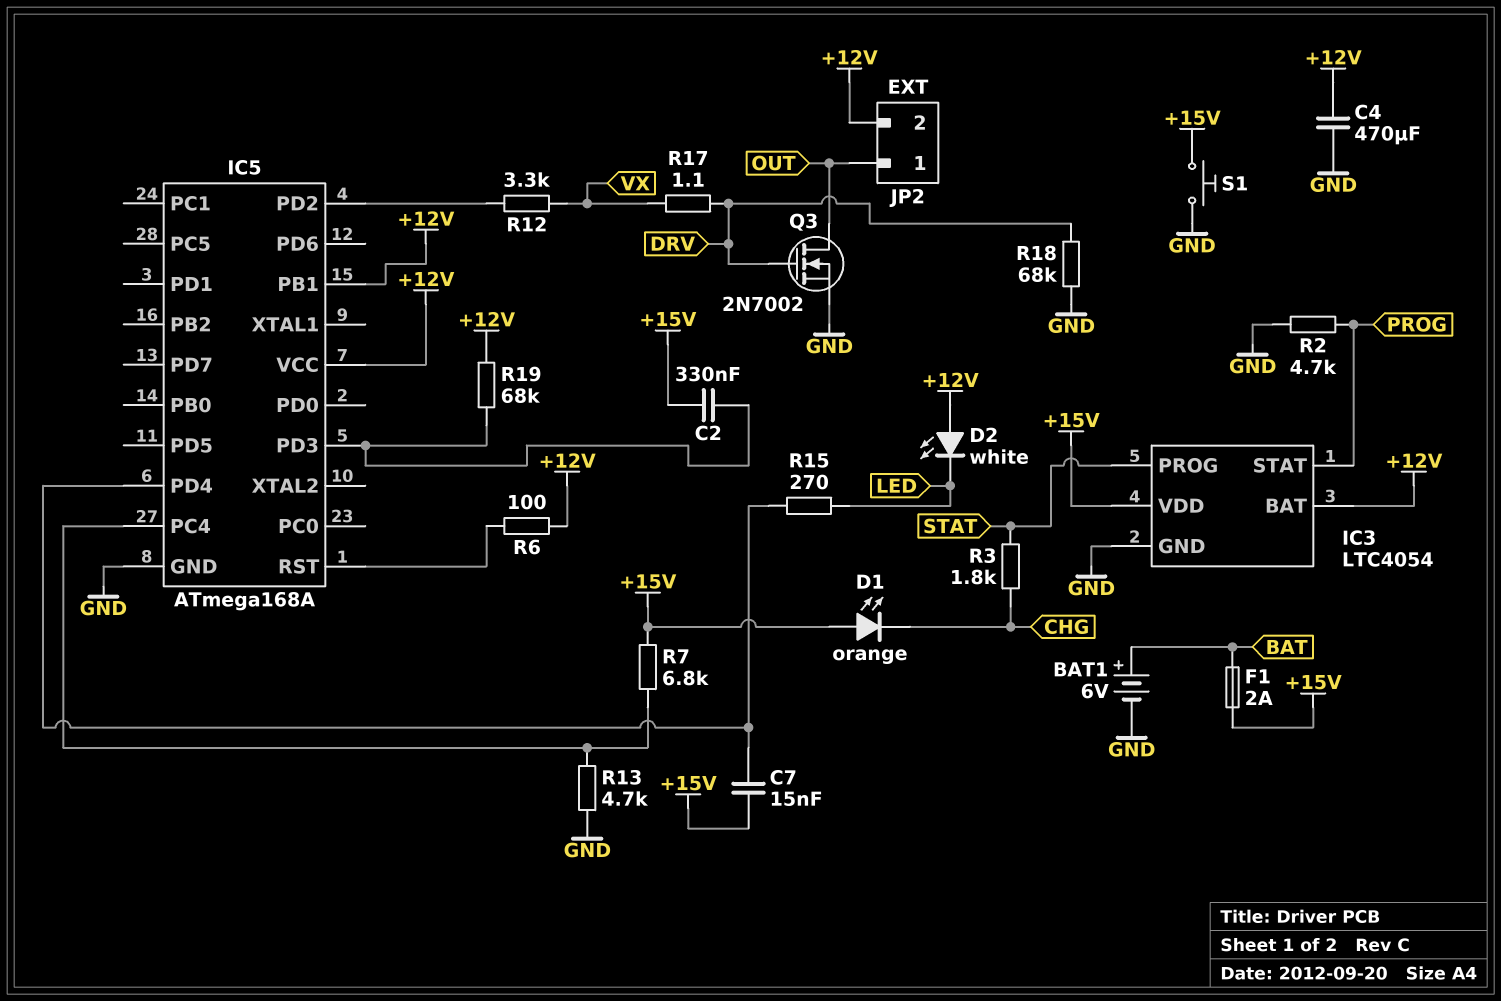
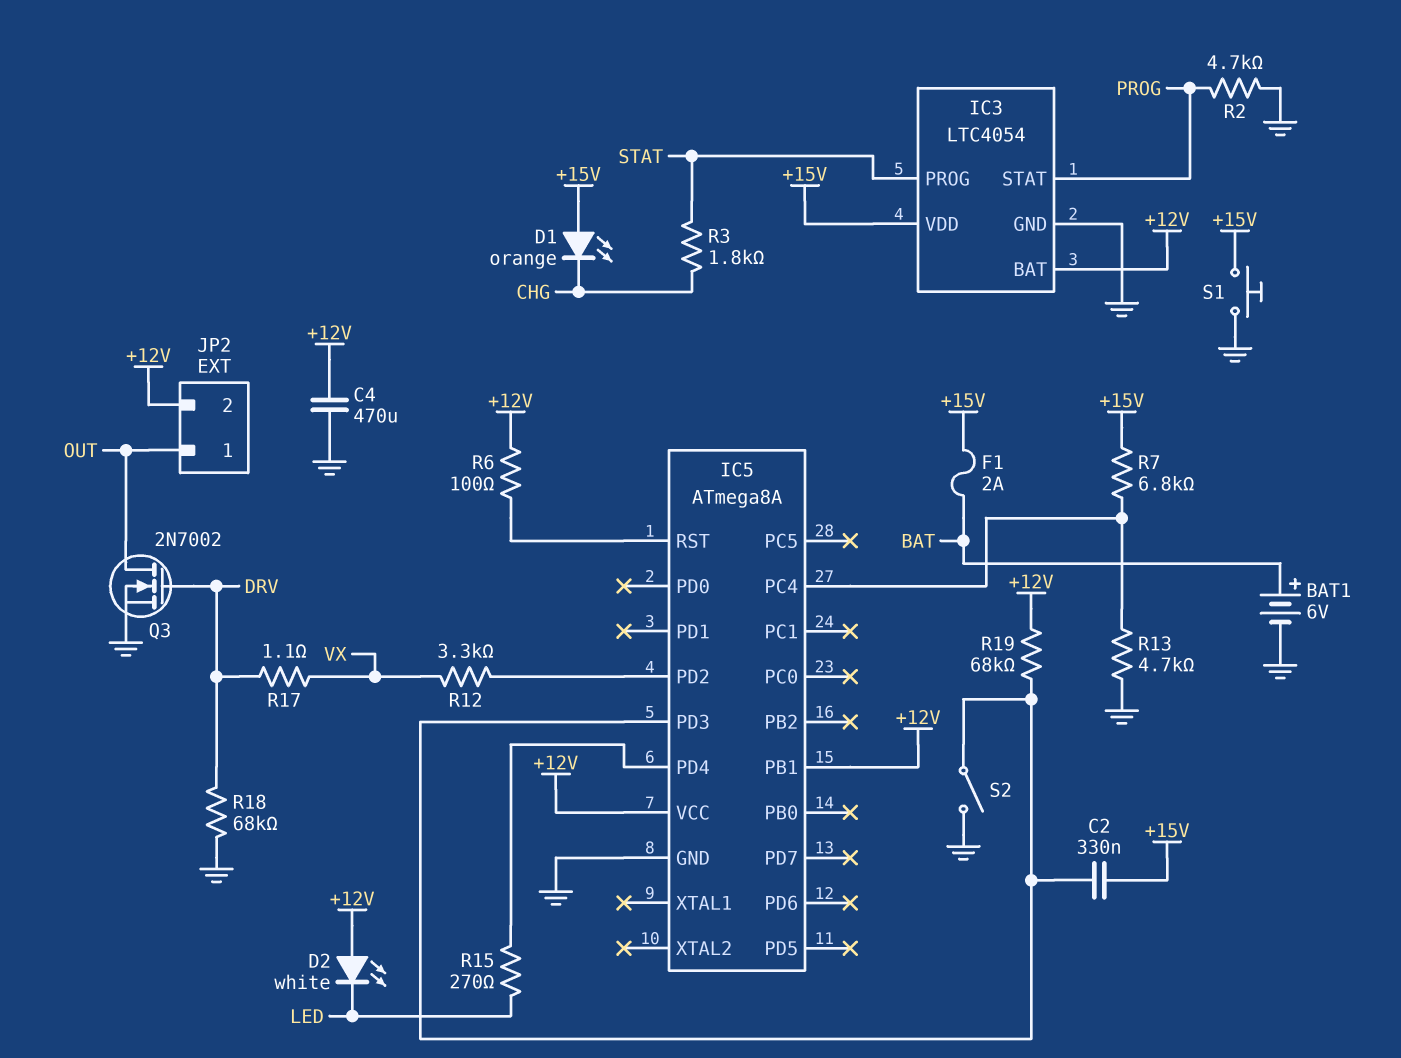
C7: 15nF (+15V, IC5/PD4) -> none
IC5: ATmega168A -> ATmega8A
S2: none -> switch (GND, IC5/PD3)

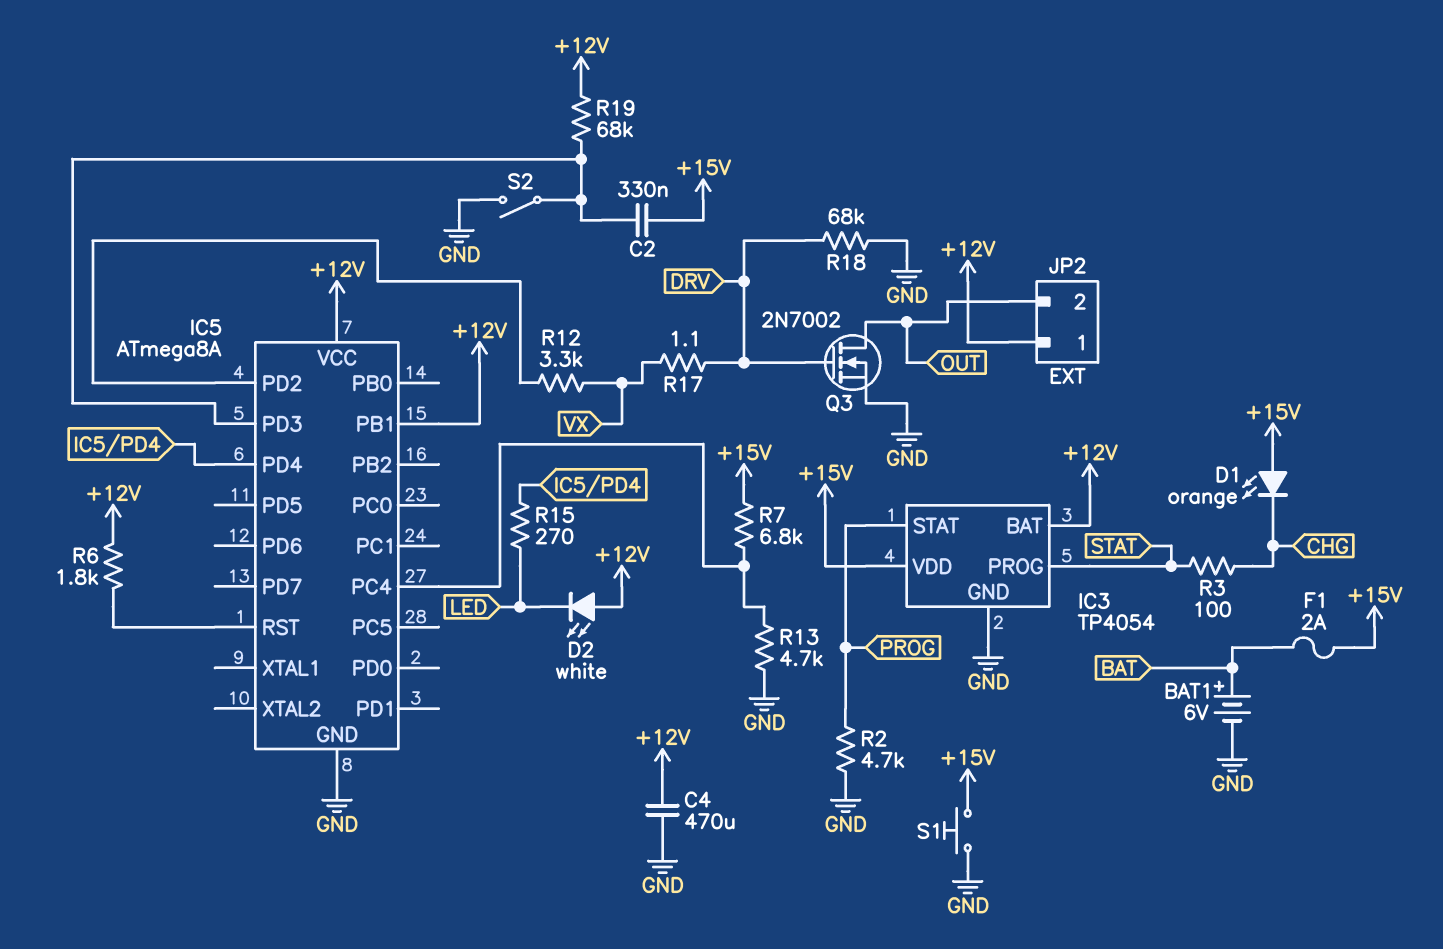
IC3: LTC4054 -> TP4054
JP2 pin 1: OUT -> +12V
JP2 pin 2: +12V -> OUT
R3: 1.8k (CHG, STAT) -> 100 (CHG, STAT)
R6: 100 (+12V, IC5/RST) -> 1.8k (+12V, IC5/RST)

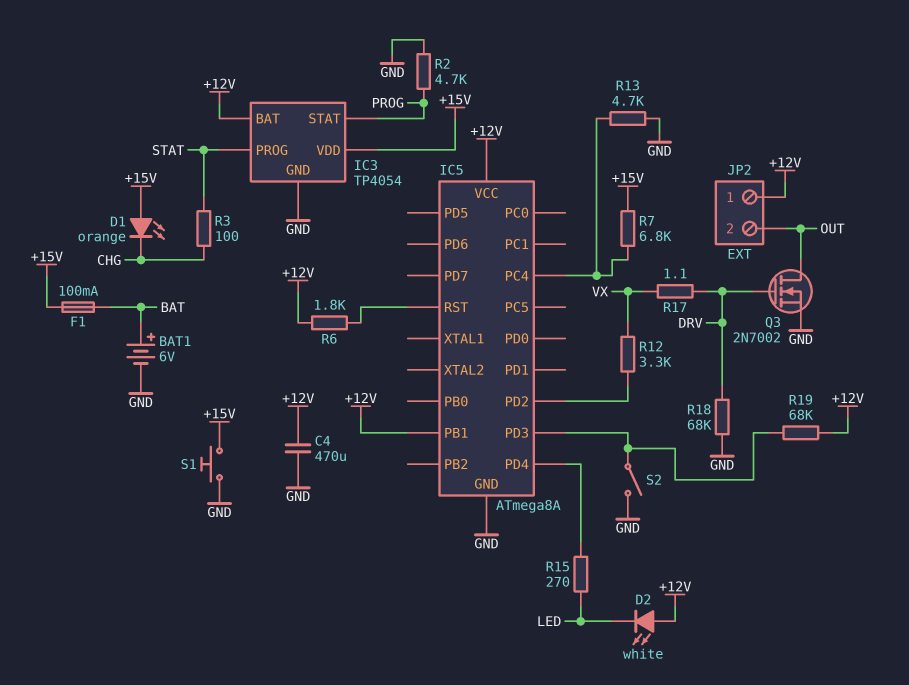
C2: 330nF (+15V, IC5/PD3) -> none
F1: 2A (+15V, BAT) -> 100mA (+15V, BAT)

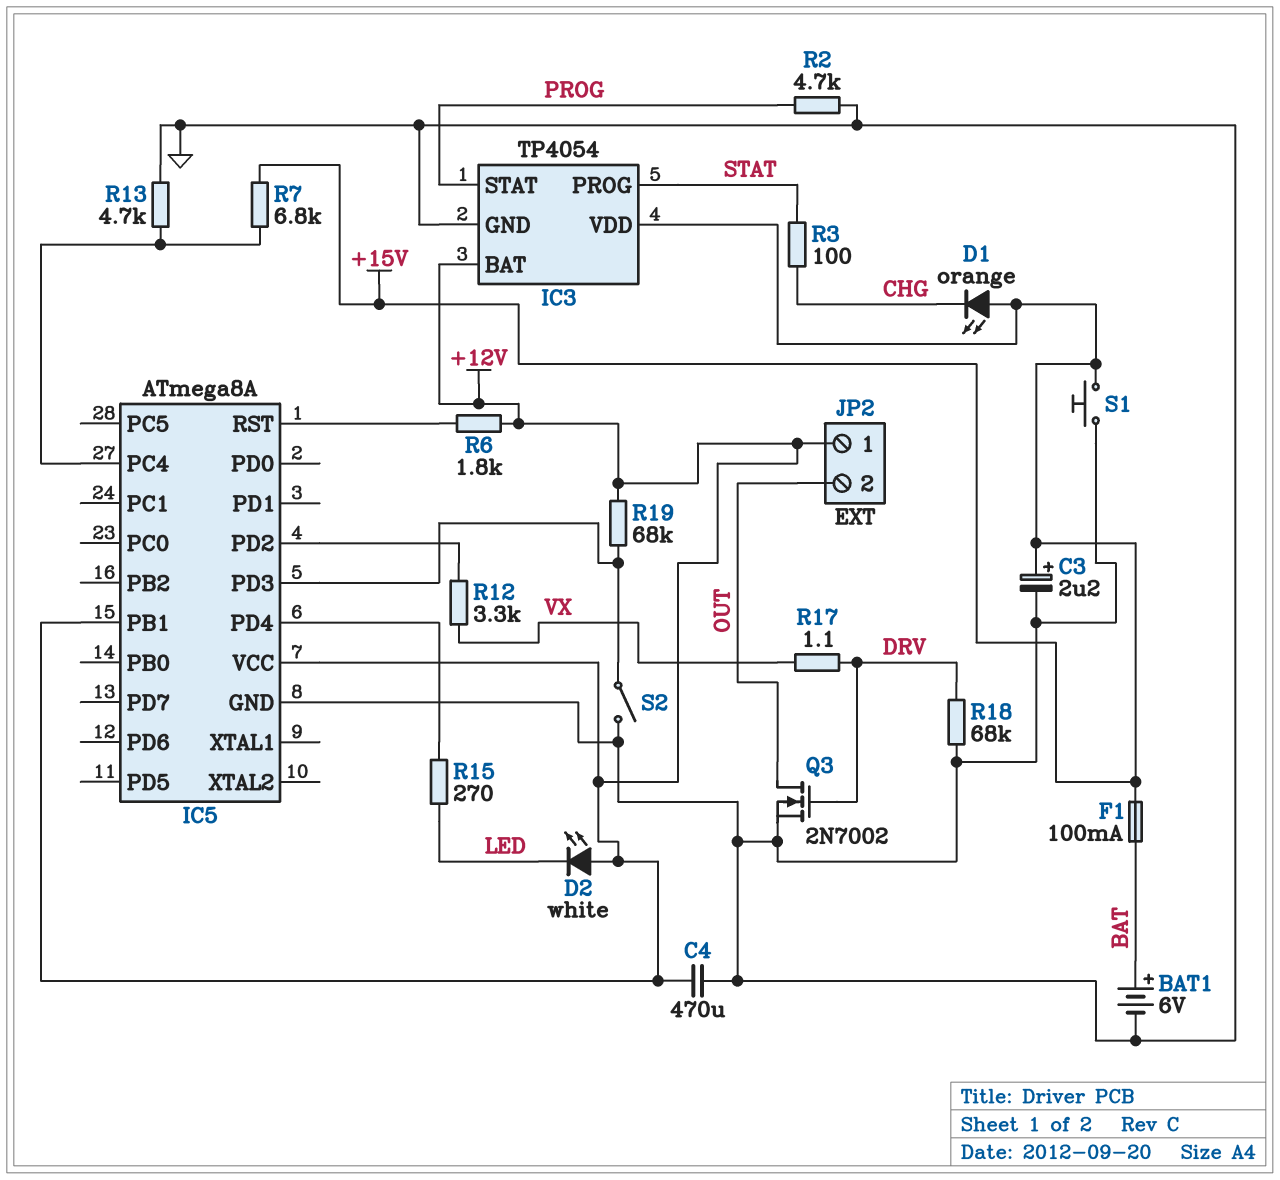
C3: none -> 2.2uF (plus +15V, minus GND)

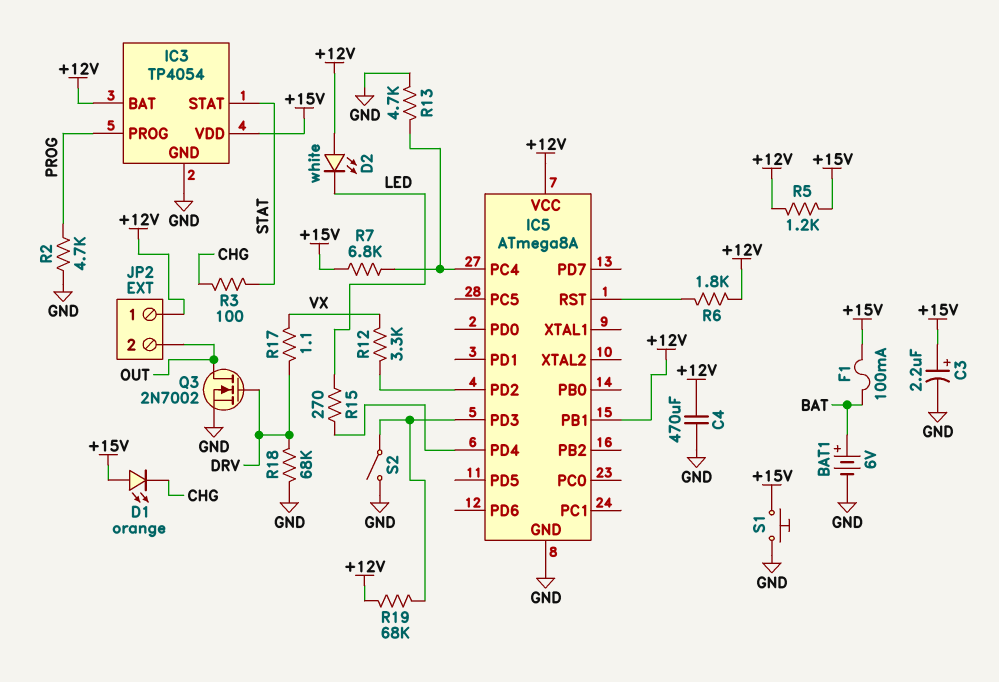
IC3 pin PROG: STAT -> PROG
IC3 pin STAT: PROG -> STAT
R5: none -> 1.2k (+12V, +15V)

